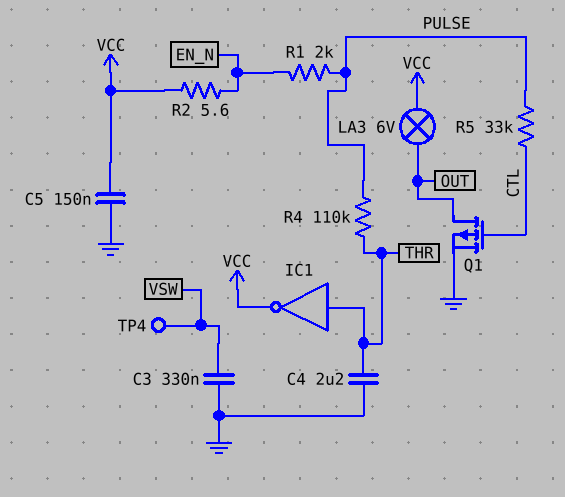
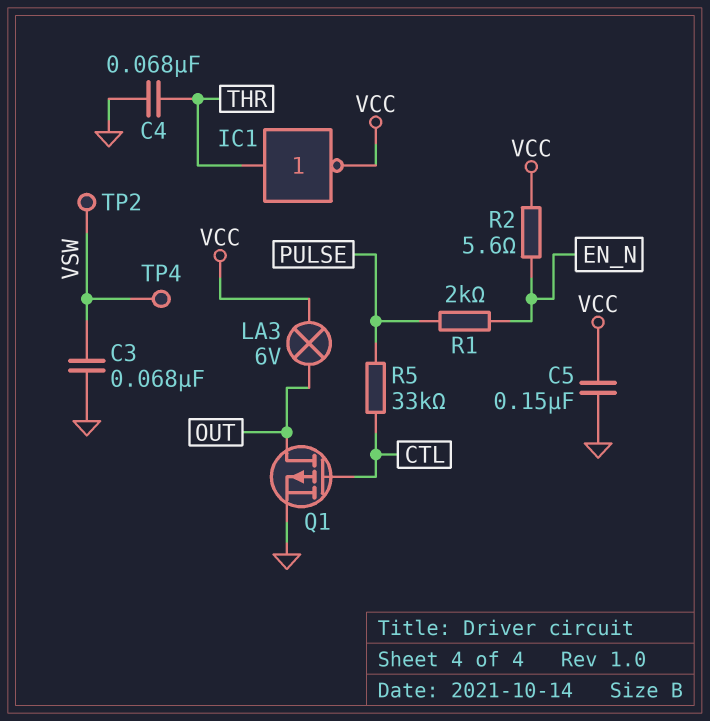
C3: 330nF (GND, VSW) -> 68nF (GND, VSW)
C4: 2.2uF (GND, THR) -> 68nF (GND, THR)
R4: 110k (PULSE, THR) -> none
TP2: none -> test point (VSW)

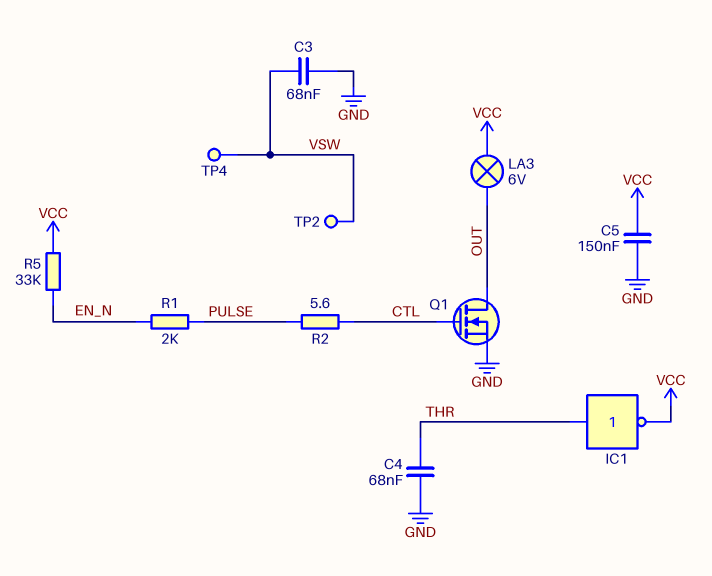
Q1: PMOS (G CTL, D OUT, S GND) -> NMOS (G CTL, D OUT, S GND)
R2: 5.6 (EN_N, VCC) -> 5.6 (CTL, PULSE)
R5: 33k (CTL, PULSE) -> 33k (EN_N, VCC)

